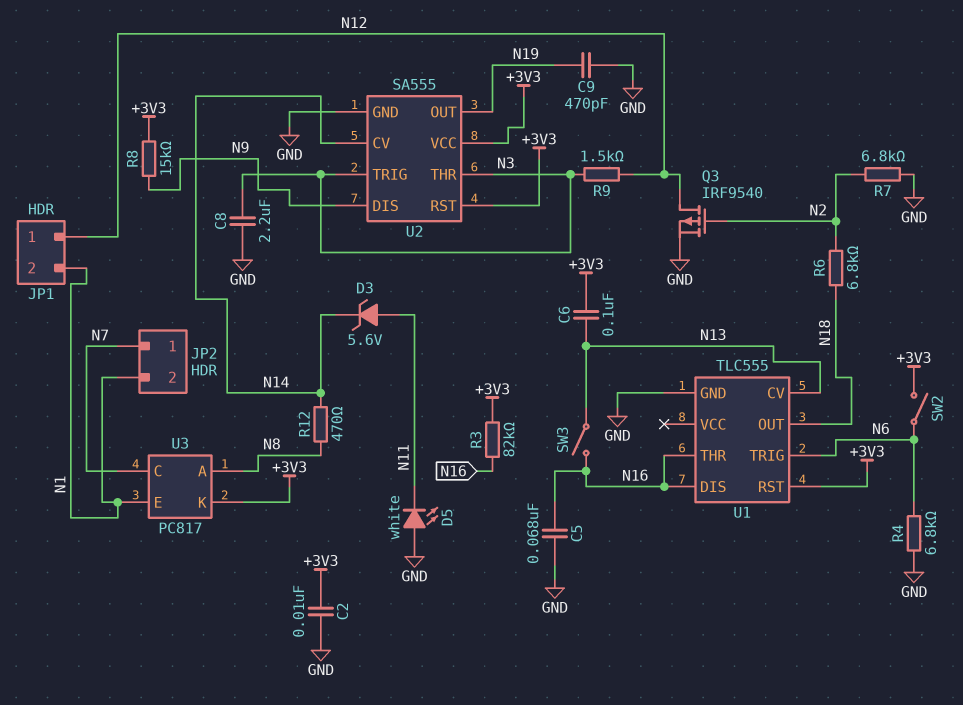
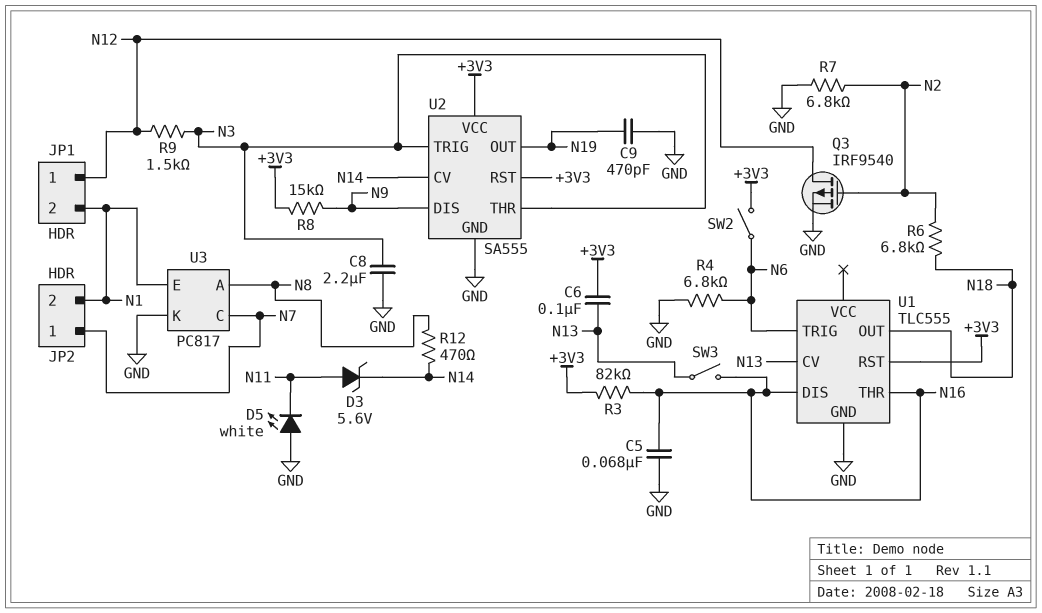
C2: 10nF (+3V3, GND) -> none
U3 pin K: +3V3 -> GND

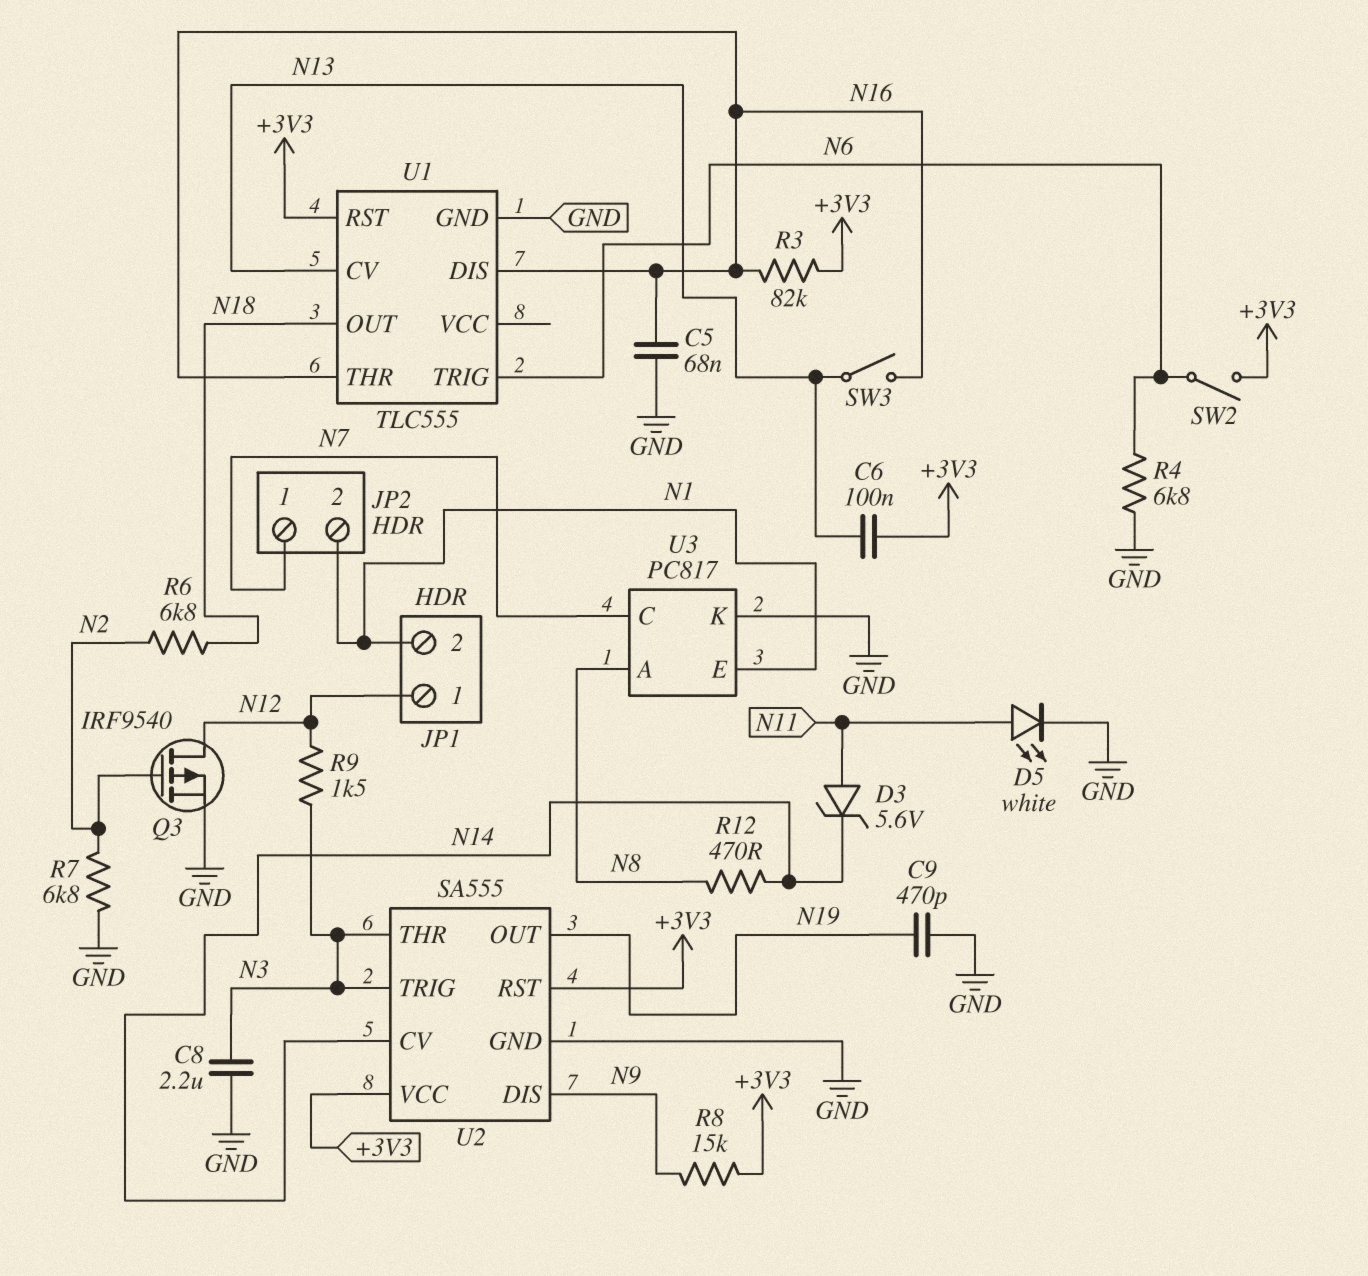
D5: LED white (A GND, K N11) -> LED white (A N11, K GND)

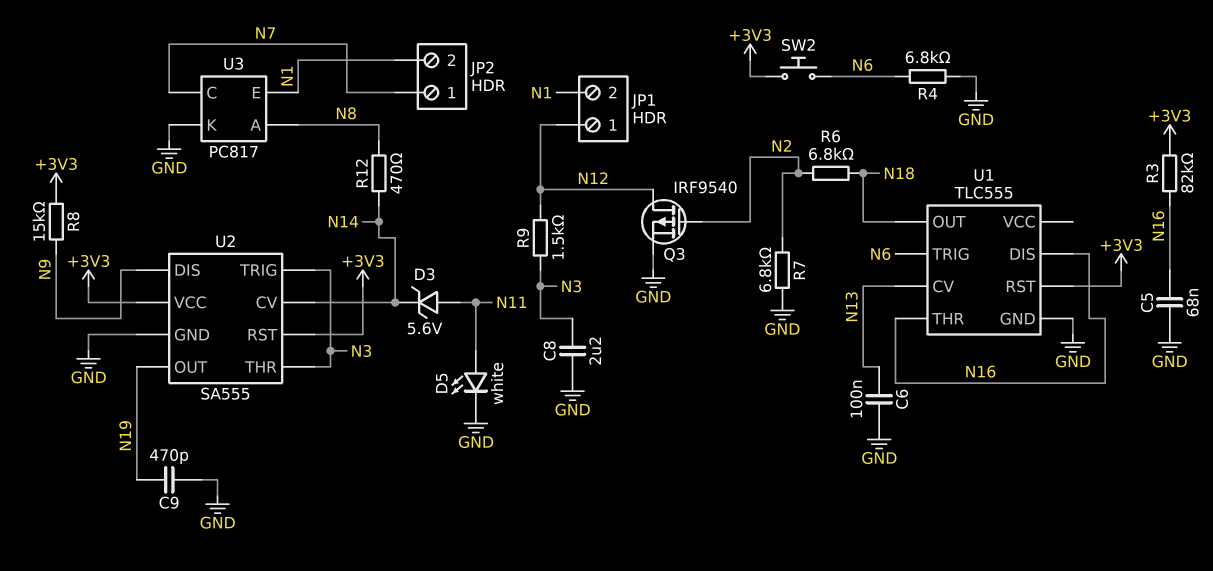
C6: 100nF (+3V3, N13) -> 100nF (GND, N13)
SW2: switch (+3V3, N6) -> button (+3V3, N6)
SW3: switch (N13, N16) -> none

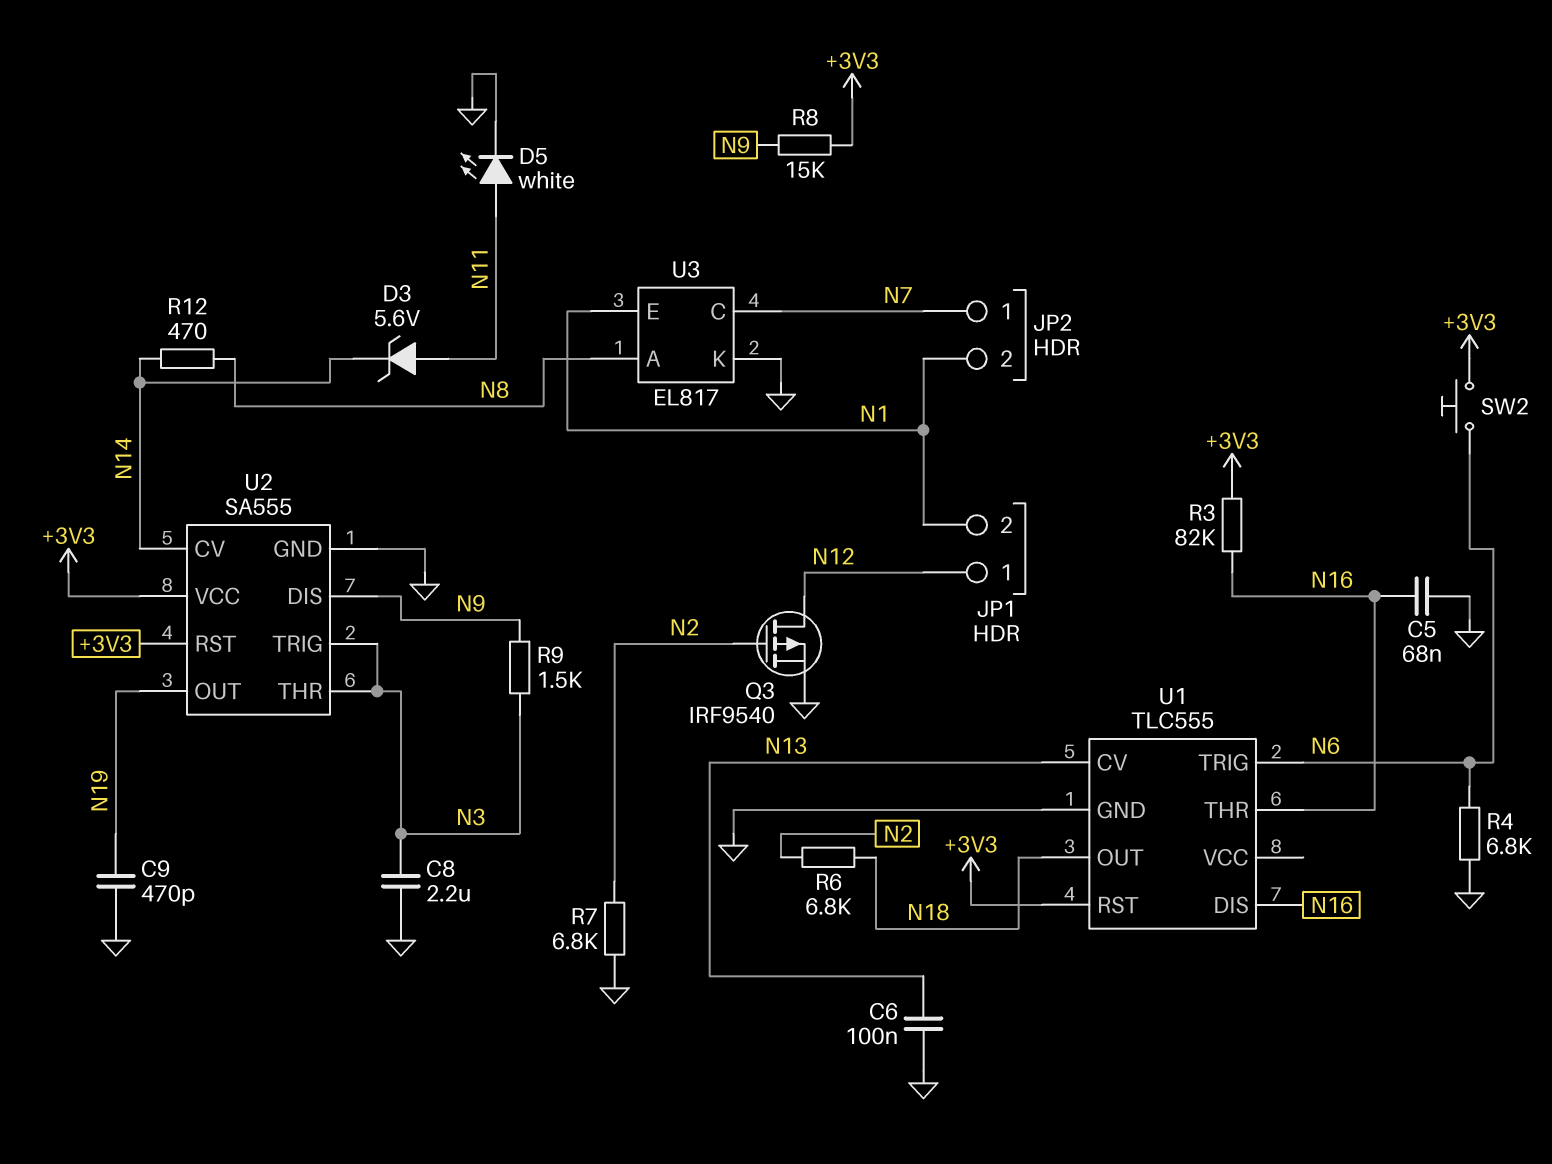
R9: 1.5k (N3, N12) -> 1.5k (N3, N9)
U3: PC817 -> EL817

